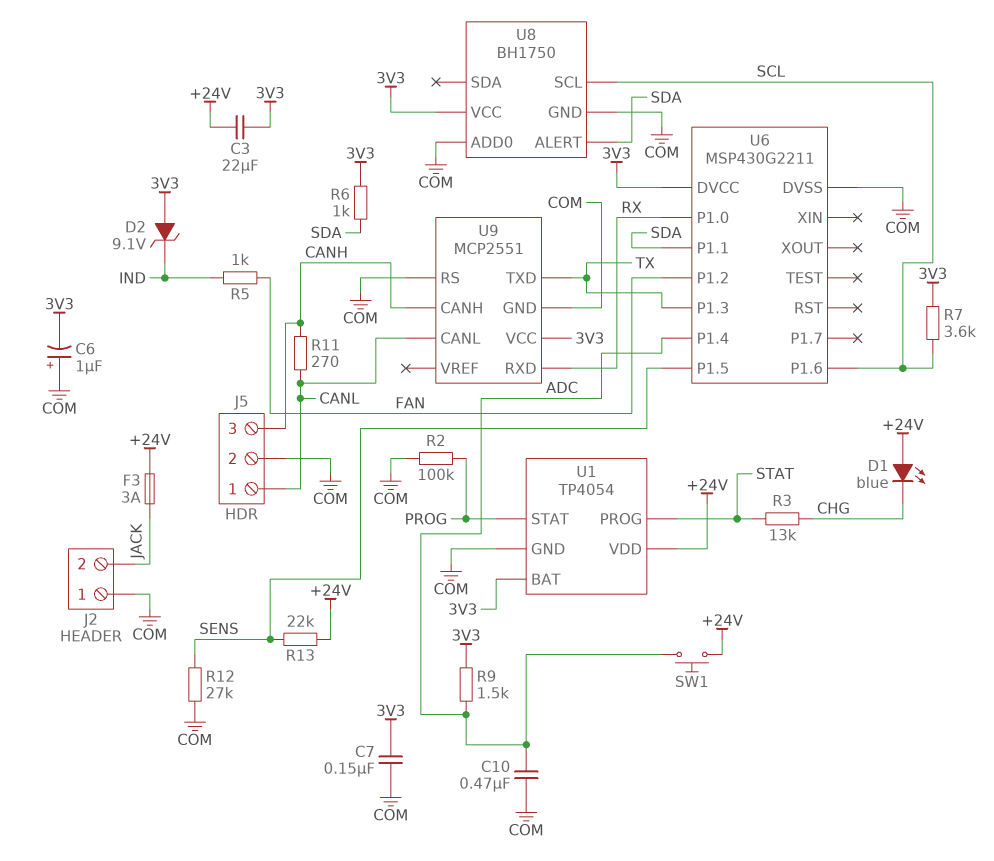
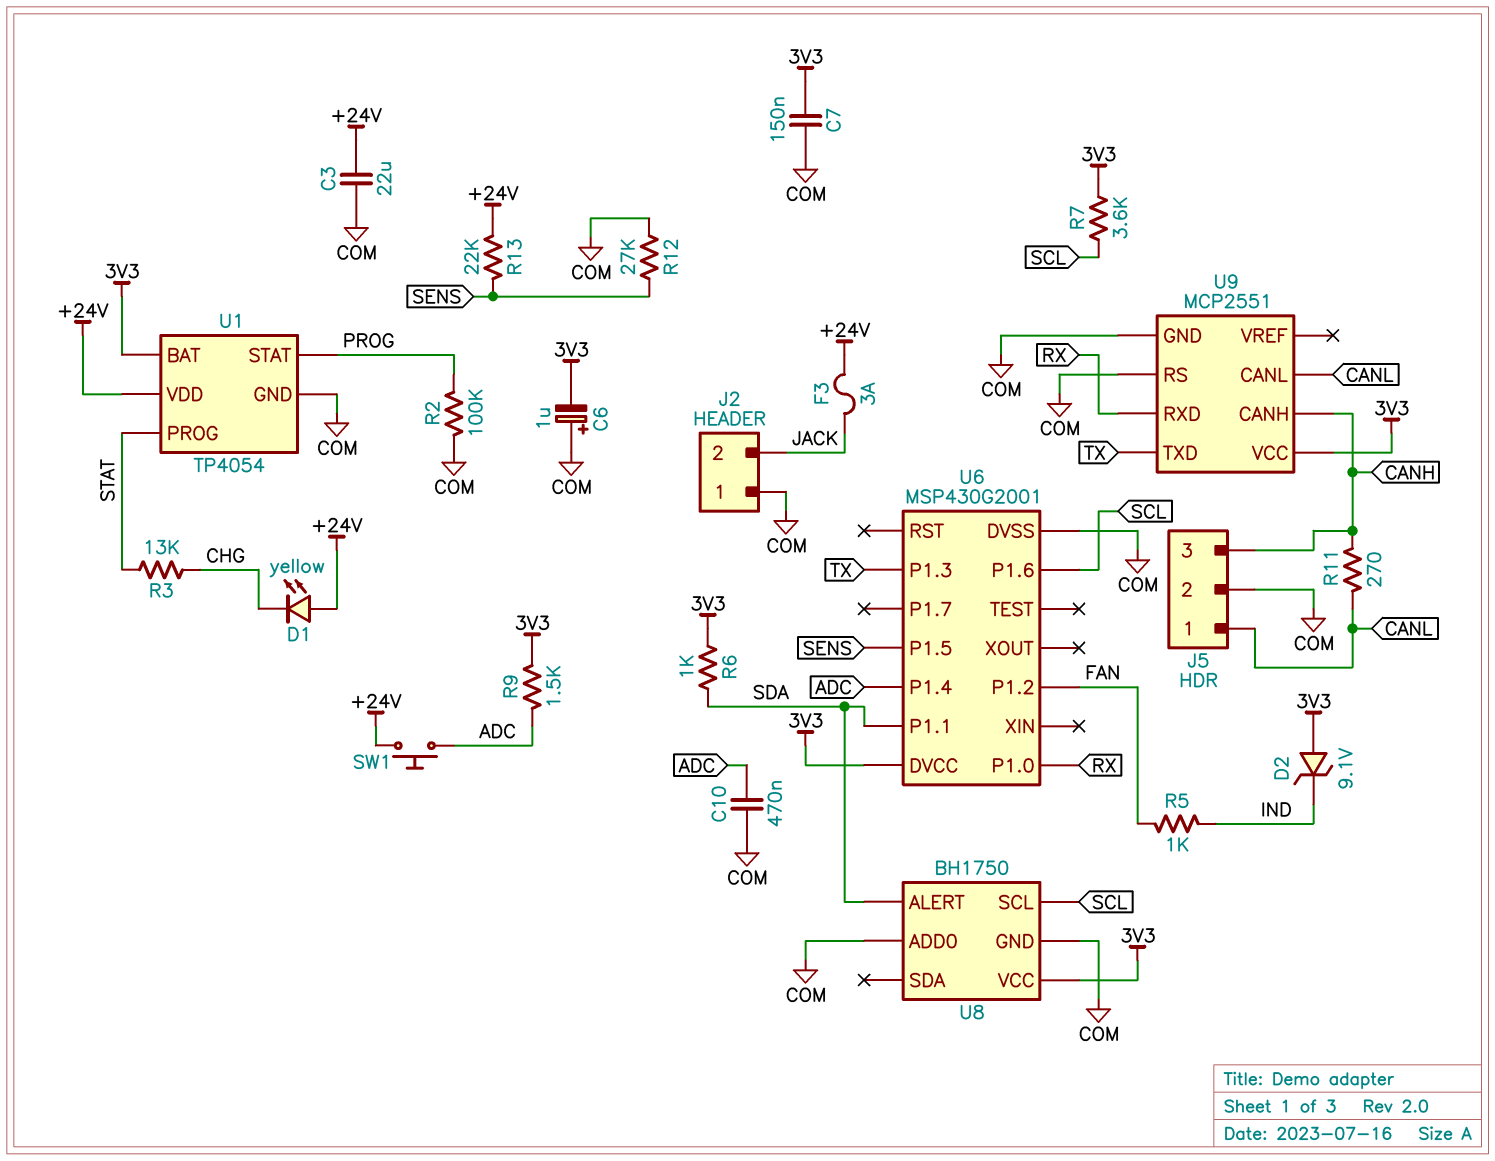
C3: 22uF (+24V, 3V3) -> 22uF (+24V, COM)
D1: LED blue (A +24V, K CHG) -> LED yellow (A +24V, K CHG)
U6: MSP430G2211 -> MSP430G2001

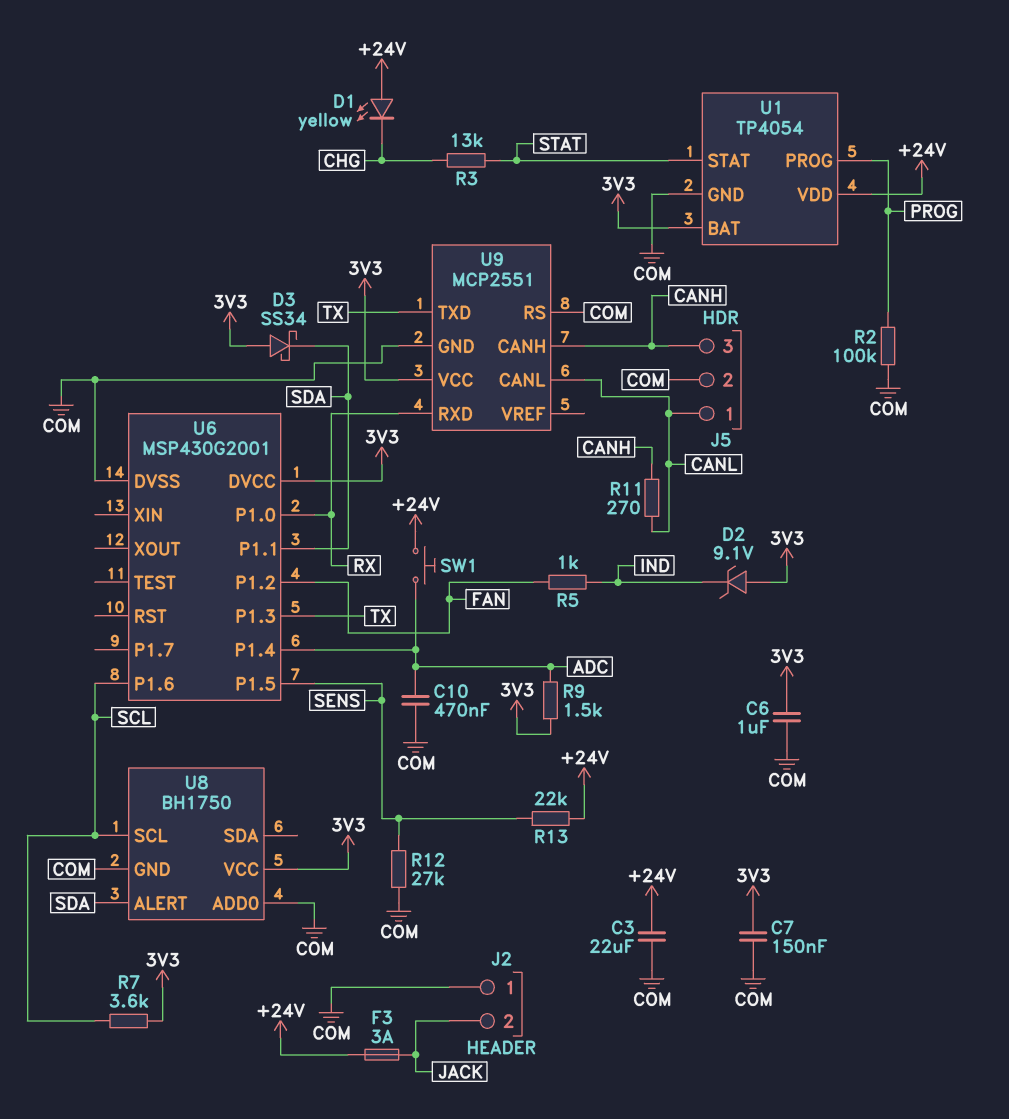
C6: 1uF (plus COM, minus 3V3) -> 1uF (3V3, COM)
D3: none -> schottky SS34 (A 3V3, K SDA)
R6: 1k (3V3, SDA) -> none
U1 pin PROG: STAT -> PROG
U1 pin STAT: PROG -> STAT

